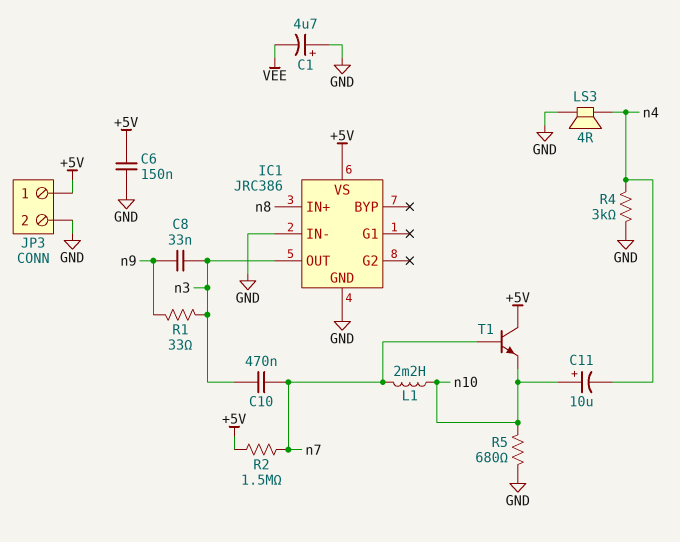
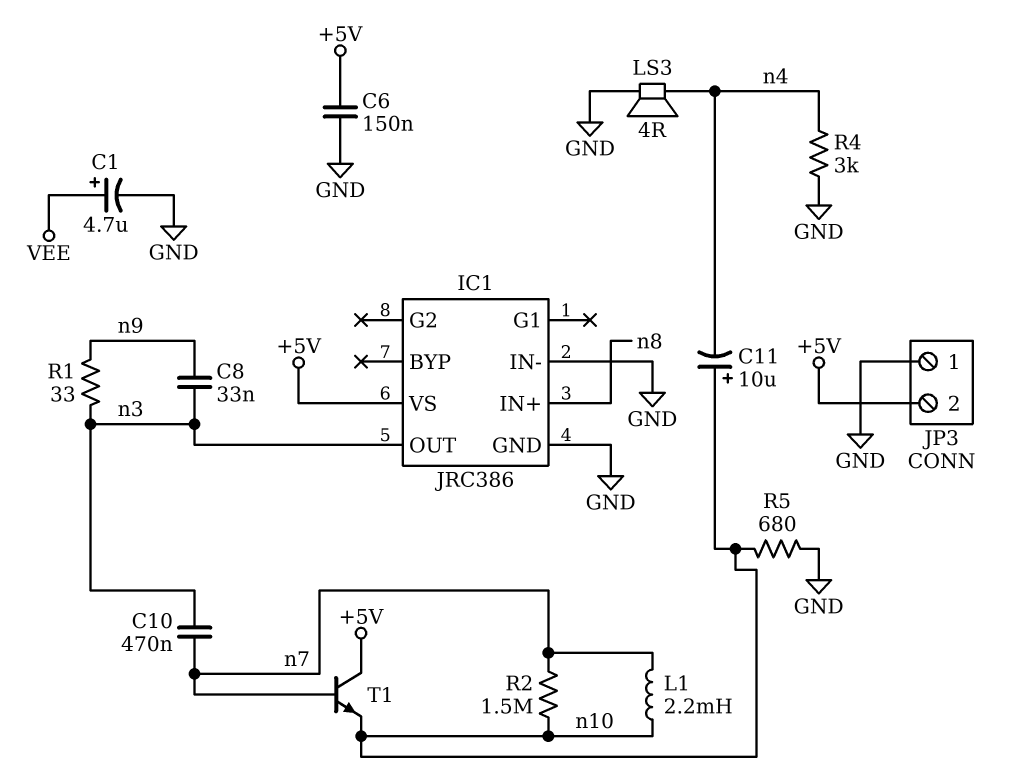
C1: 4.7uF (plus GND, minus VEE) -> 4.7uF (plus VEE, minus GND)
JP3 pin 1: +5V -> GND
JP3 pin 2: GND -> +5V
R2: 1.5M (+5V, n7) -> 1.5M (n7, n10)

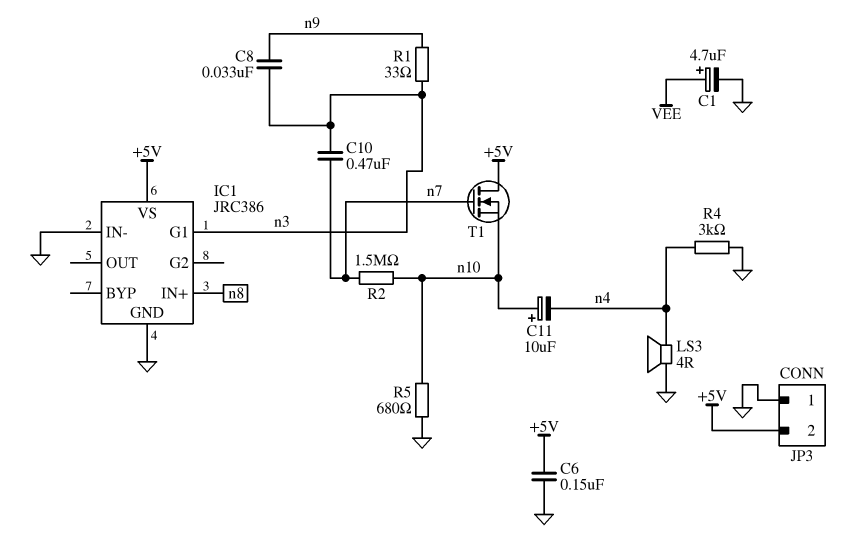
IC1 pin G1: none -> n3
IC1 pin OUT: n3 -> none
L1: 2.2mH (n7, n10) -> none
T1: NPN (B n7, C +5V, E n10) -> NMOS (G n7, D +5V, S n10)

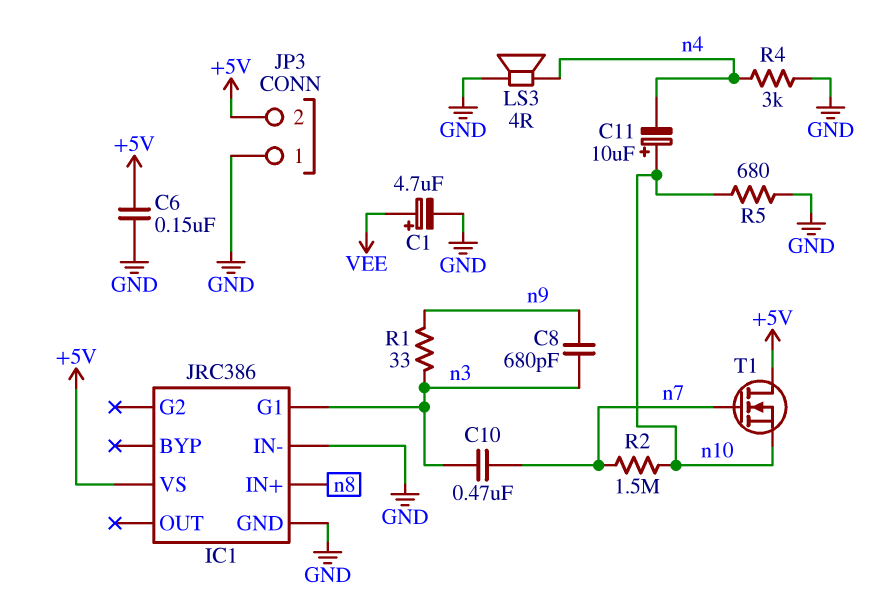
C8: 33nF (n3, n9) -> 680pF (n3, n9)

